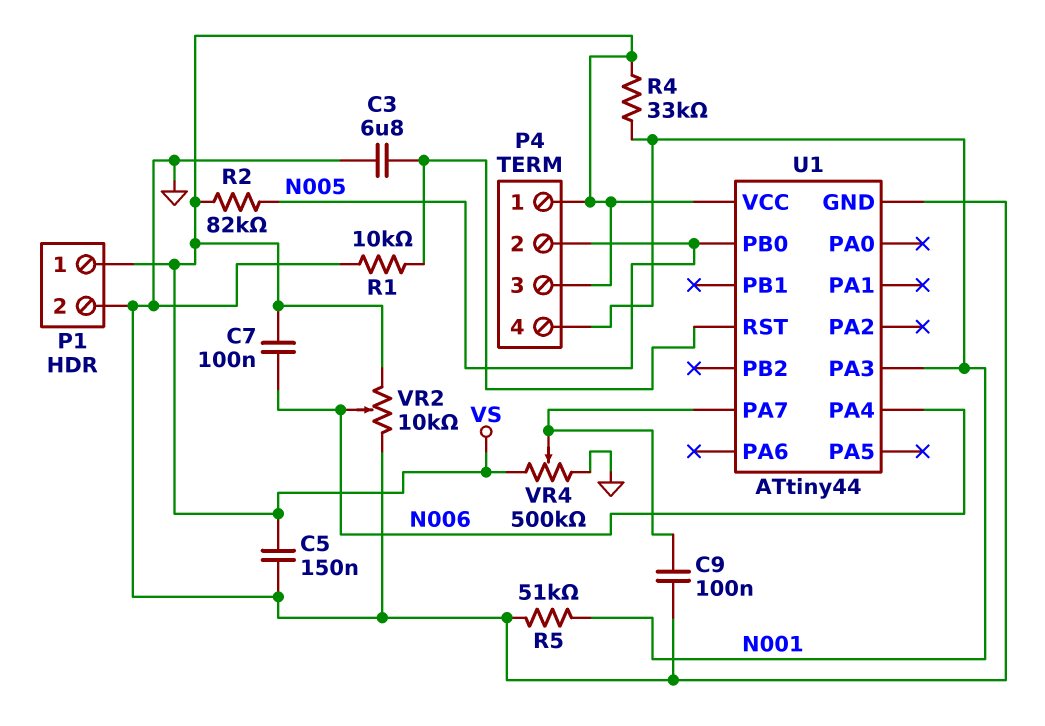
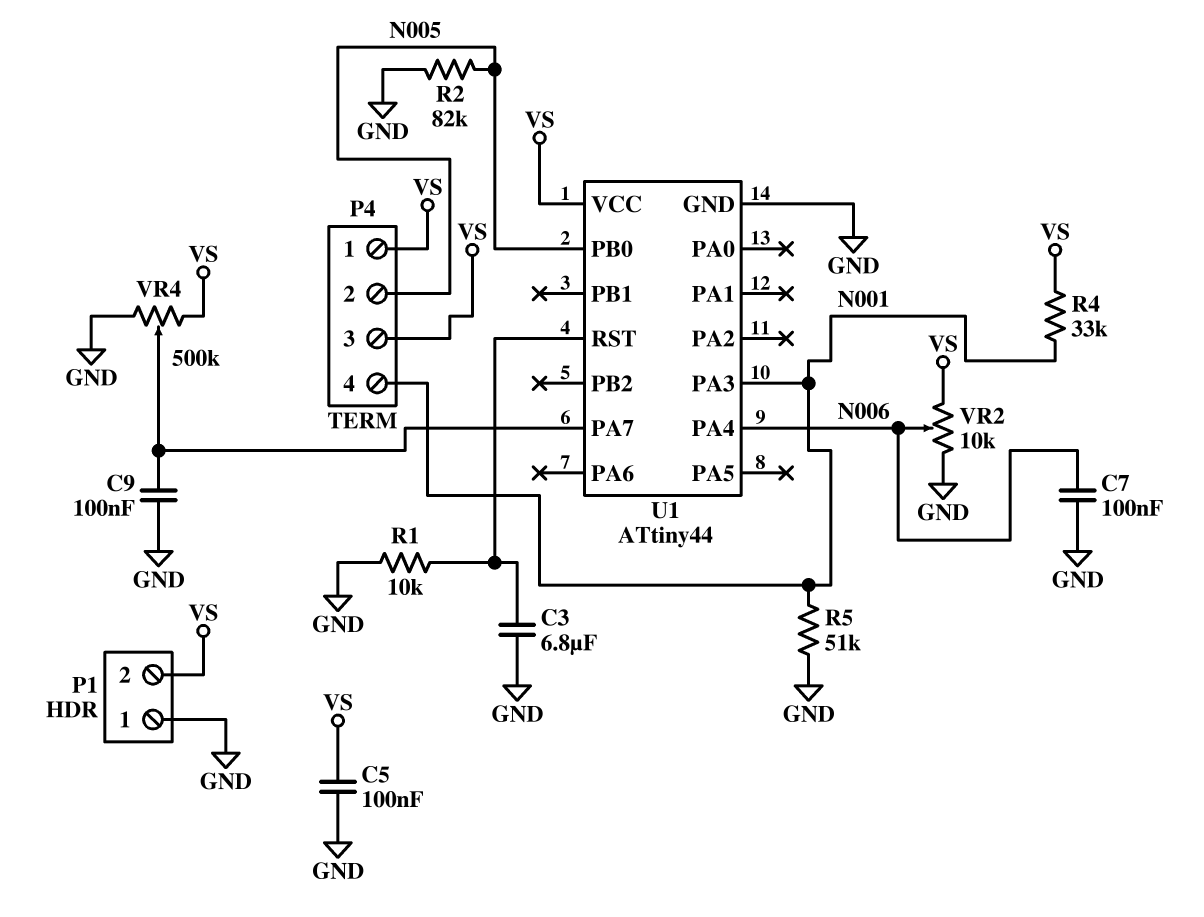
C5: 150nF (GND, VS) -> 100nF (GND, VS)
C7: 100nF (N006, VS) -> 100nF (GND, N006)
P1 pin 1: VS -> GND
P1 pin 2: GND -> VS
R2: 82k (N005, VS) -> 82k (GND, N005)

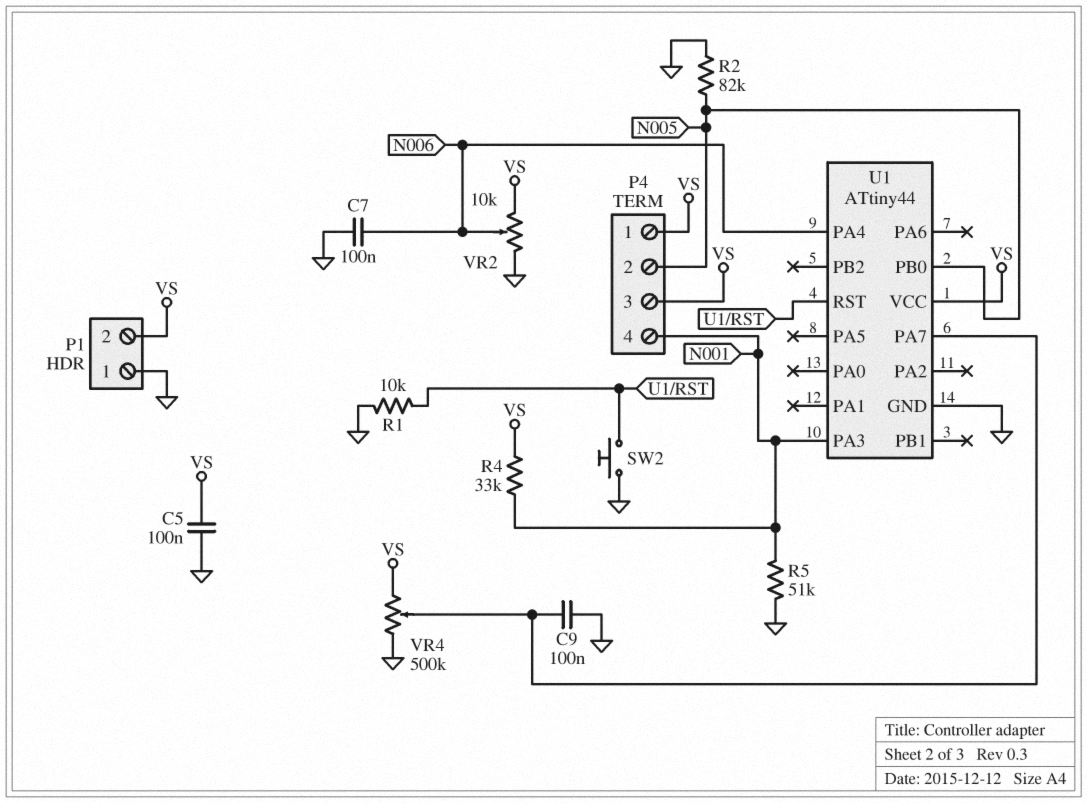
C3: 6.8uF (GND, U1/RST) -> none
SW2: none -> button (GND, U1/RST)

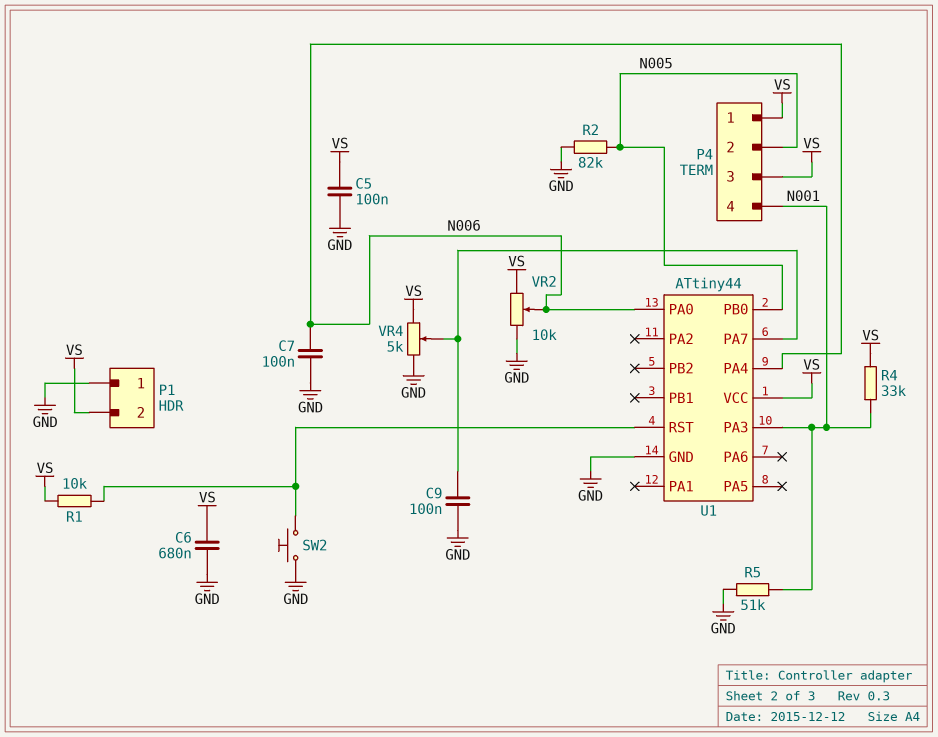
C6: none -> 680nF (GND, VS)
R1: 10k (GND, U1/RST) -> 10k (U1/RST, VS)
U1 pin PA0: none -> N006
VR4: 500k (GND, VS, wiper U1/PA7) -> 5k (GND, VS, wiper U1/PA7)

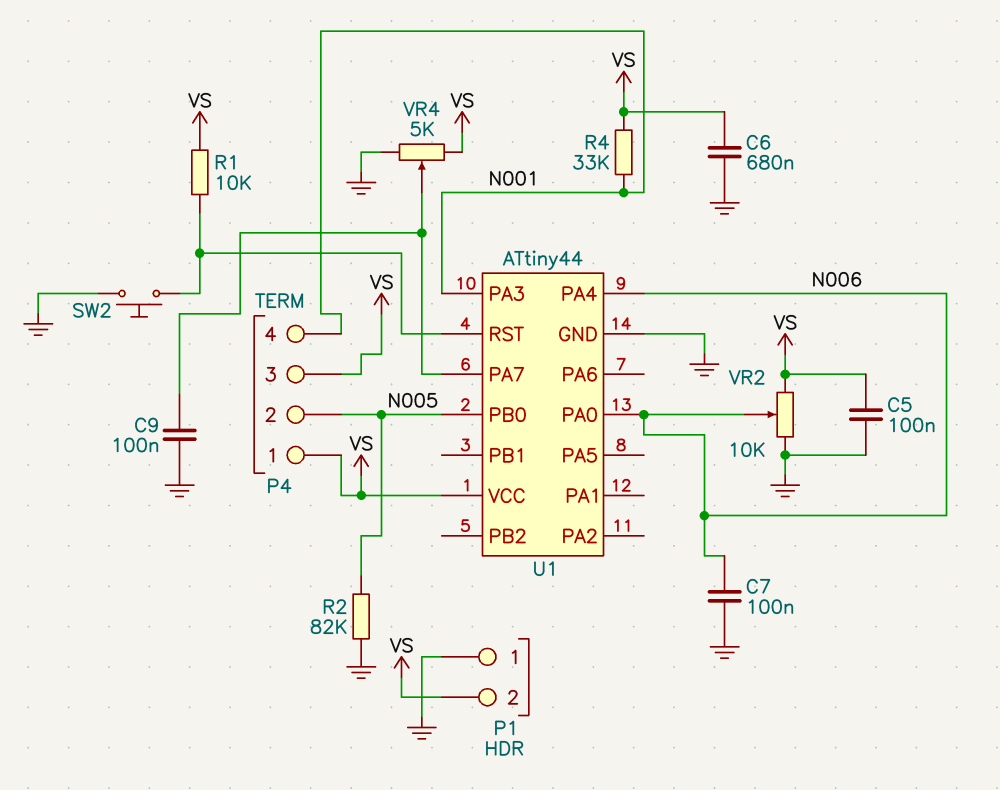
R5: 51k (GND, N001) -> none

